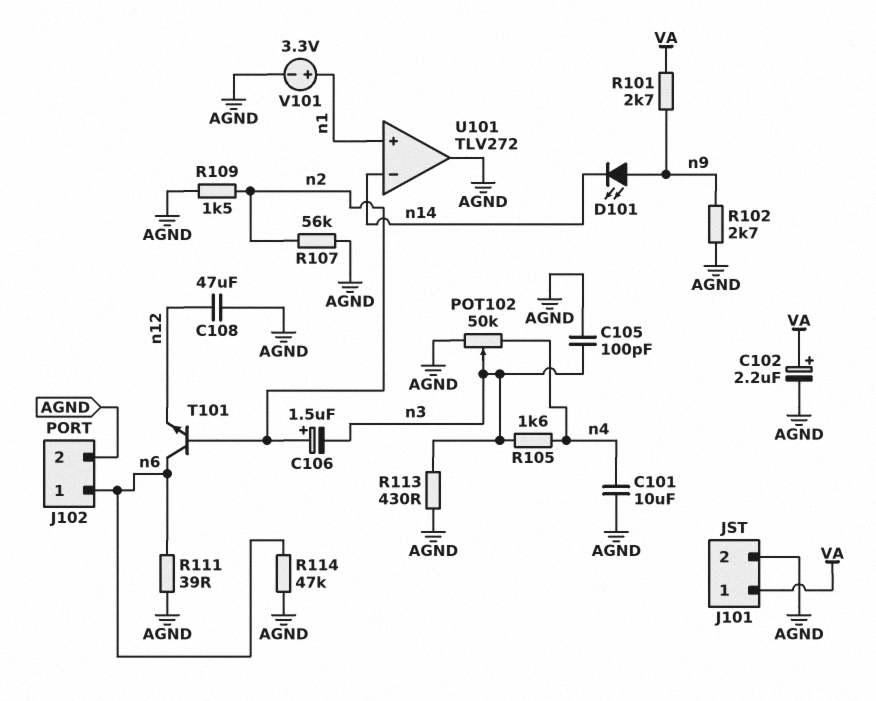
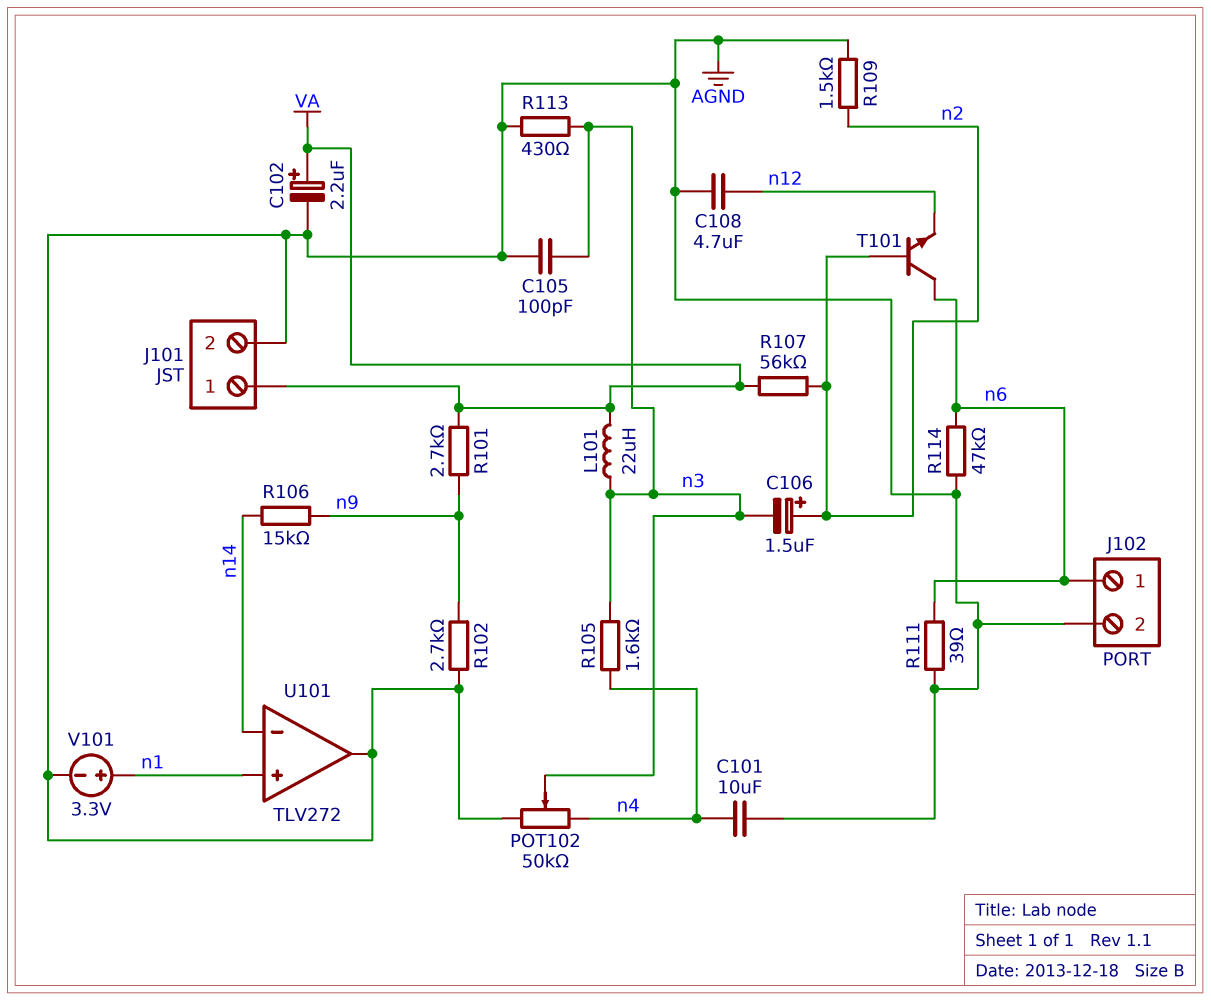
C108: 47uF (AGND, n12) -> 4.7uF (AGND, n12)
D101: LED (A n9, K n14) -> none
L101: none -> 22uH (VA, n3)
R106: none -> 15k (n9, n14)
R107: 56k (AGND, n2) -> 56k (VA, n2)

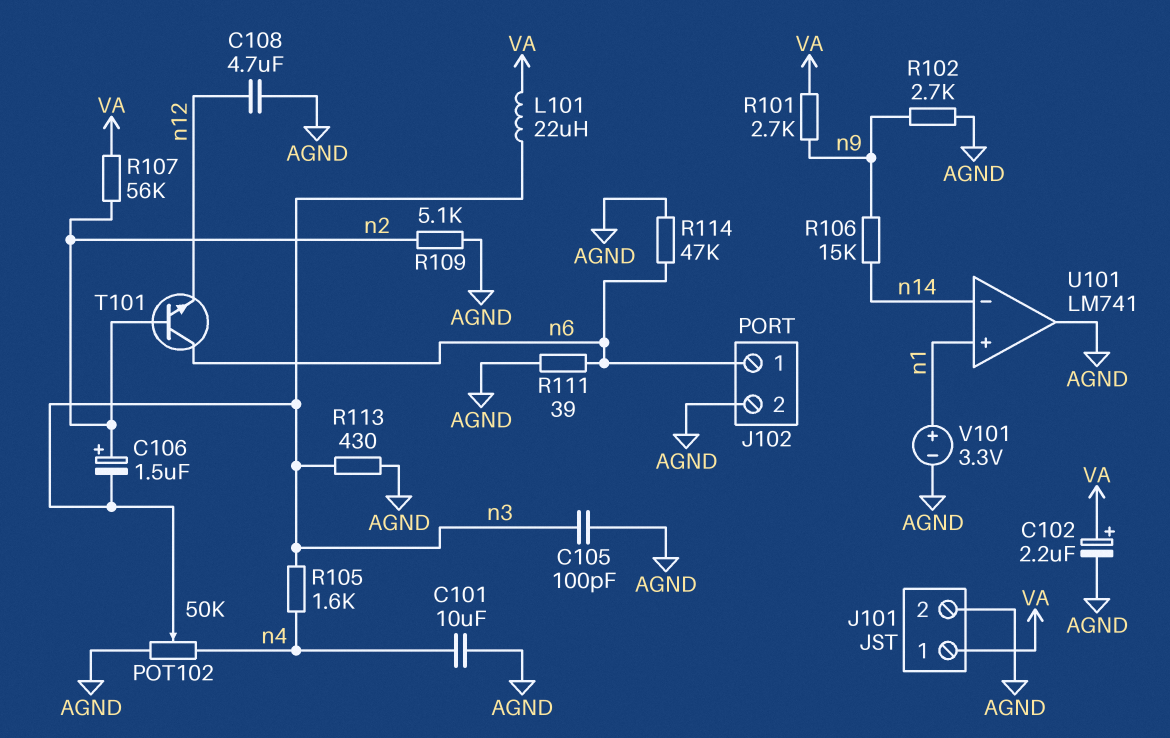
R109: 1.5k (AGND, n2) -> 5.1k (AGND, n2)
U101: TLV272 -> LM741

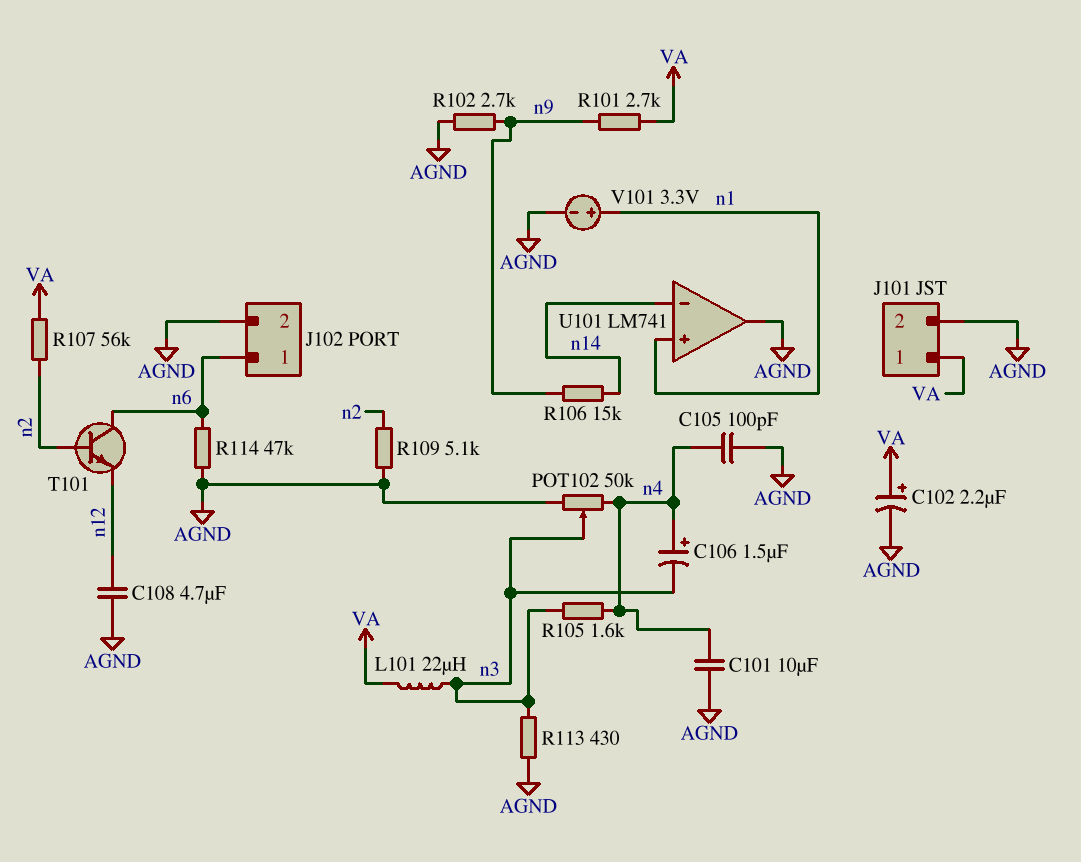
C105: 100pF (AGND, n3) -> 100pF (AGND, n4)
C106: 1.5uF (plus n2, minus n3) -> 1.5uF (plus n4, minus n3)
R111: 39 (AGND, n6) -> none

